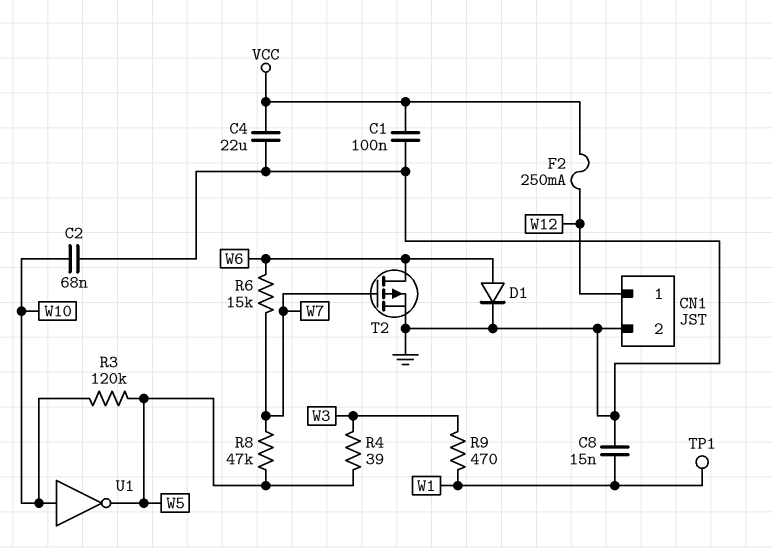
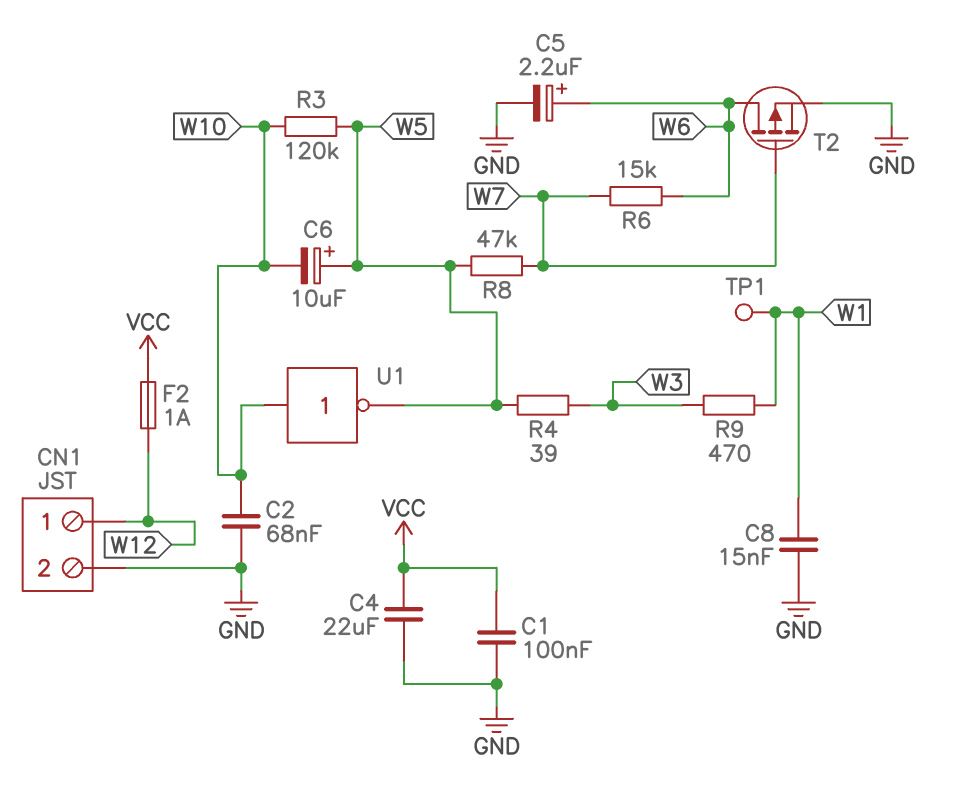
C5: none -> 2.2uF (plus W6, minus GND)
C6: none -> 10uF (plus W5, minus W10)
D1: diode (A W6, K GND) -> none
F2: 250mA (VCC, W12) -> 1A (VCC, W12)

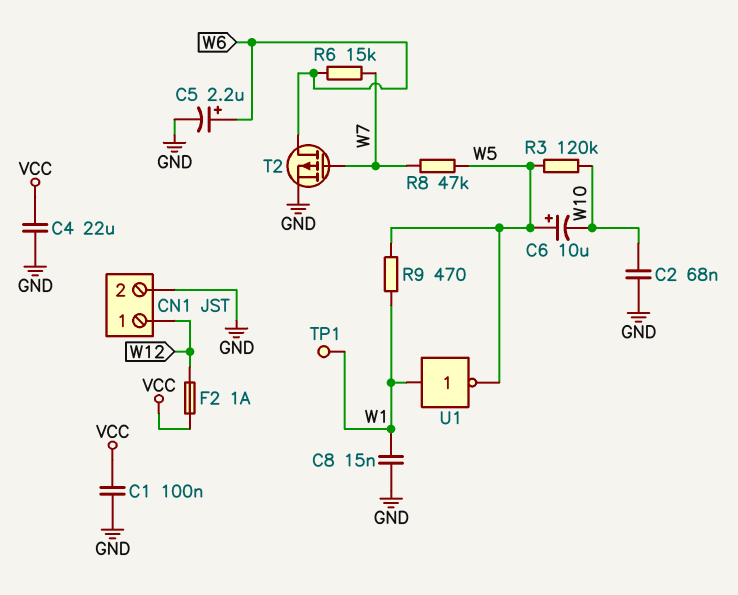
R4: 39 (W3, W5) -> none
R9: 470 (W1, W3) -> 470 (W1, W5)
U1: NOT (in W10, out W5) -> NOT (in W1, out W5)

